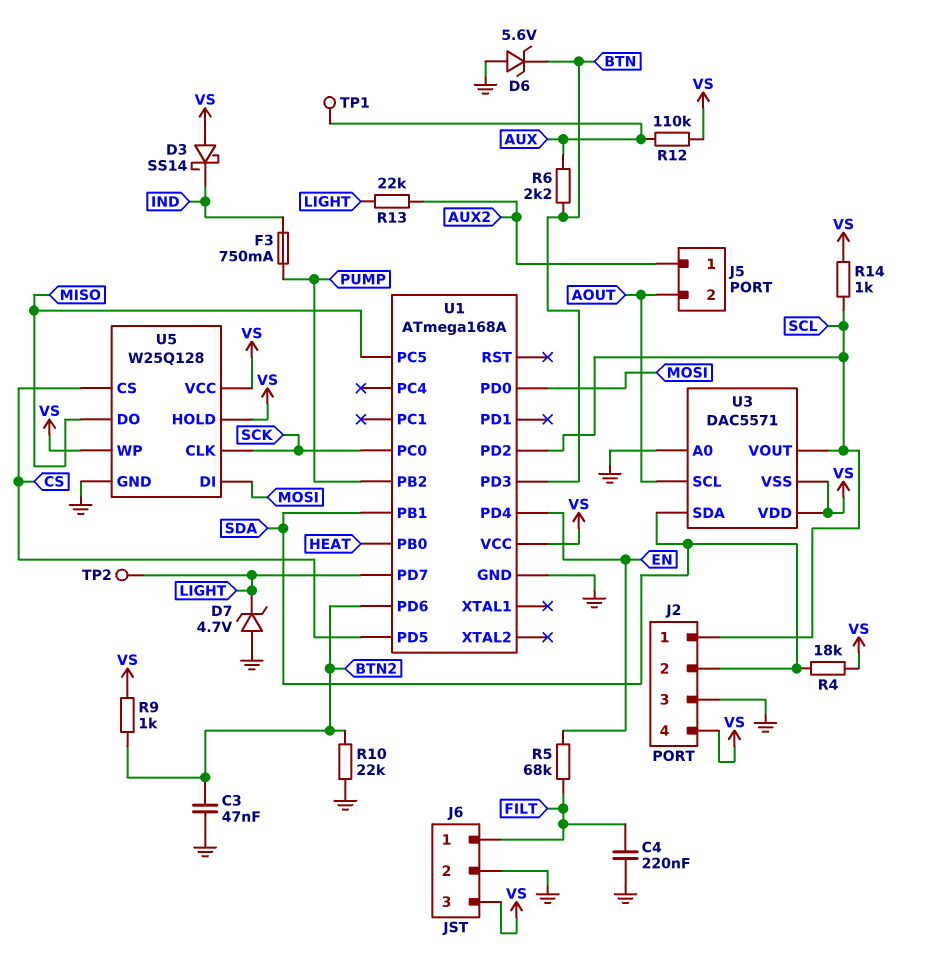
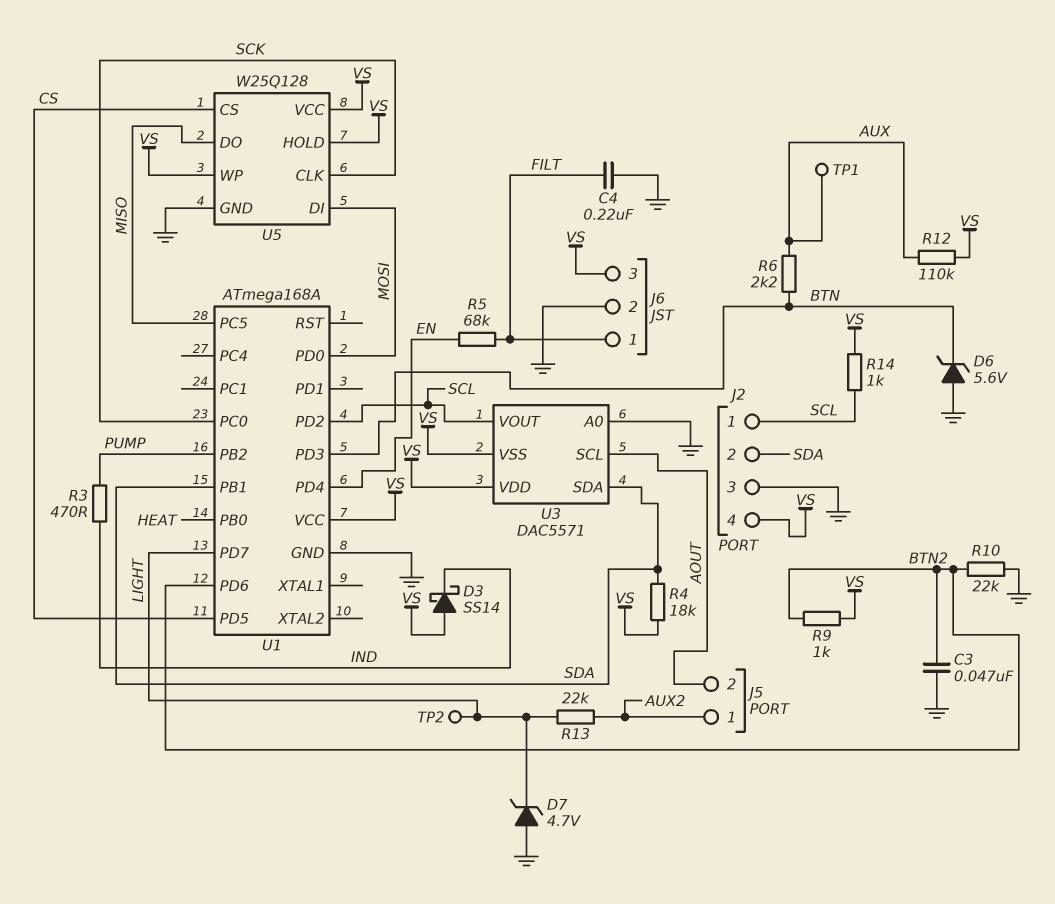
F3: 750mA (IND, PUMP) -> none
R3: none -> 470 (IND, PUMP)

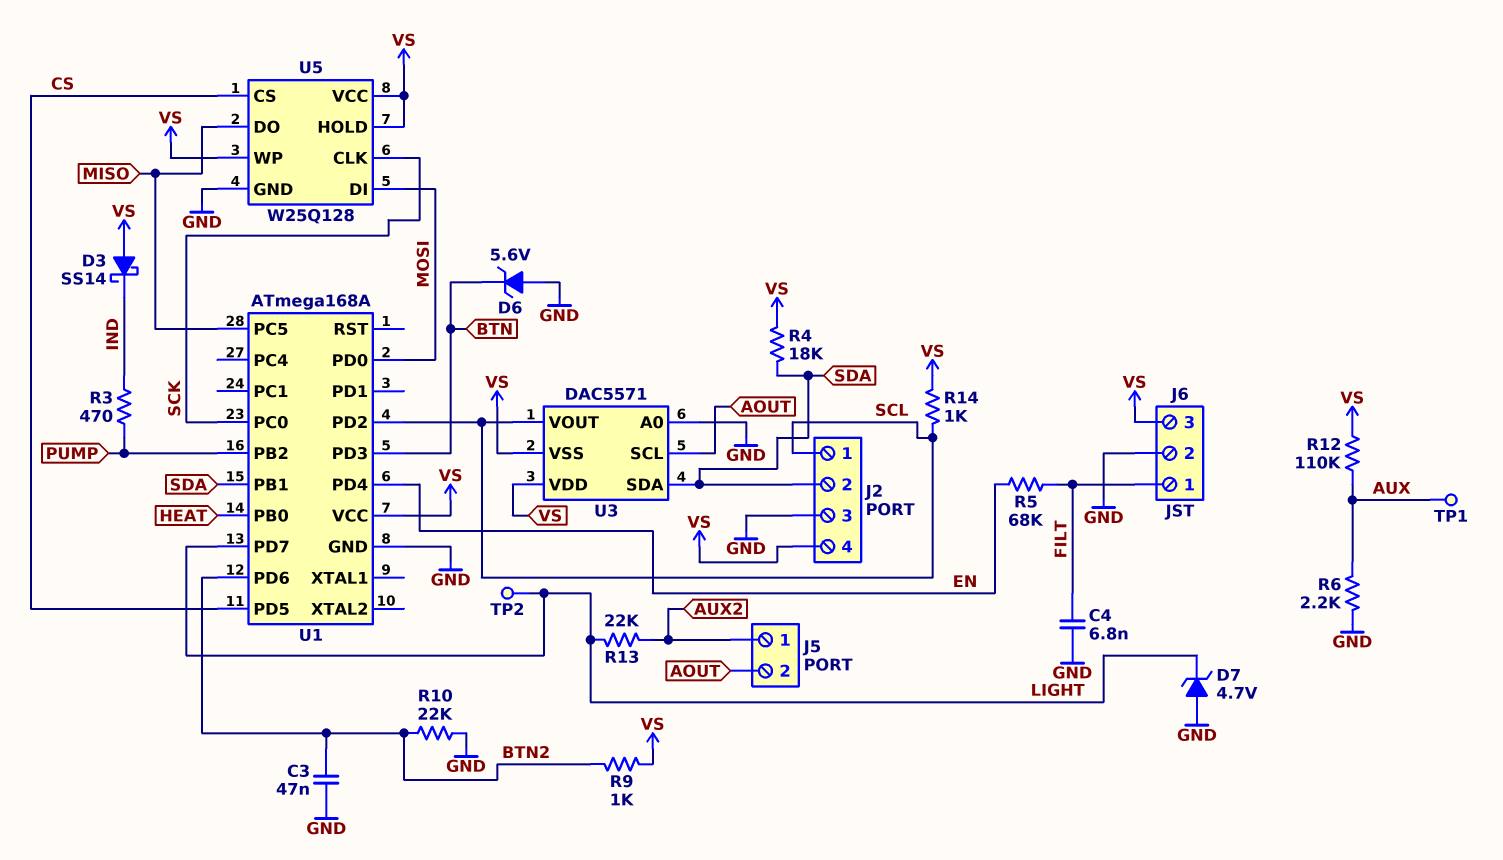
C4: 220nF (FILT, GND) -> 6.8nF (FILT, GND)
R6: 2.2k (AUX, BTN) -> 2.2k (AUX, GND)

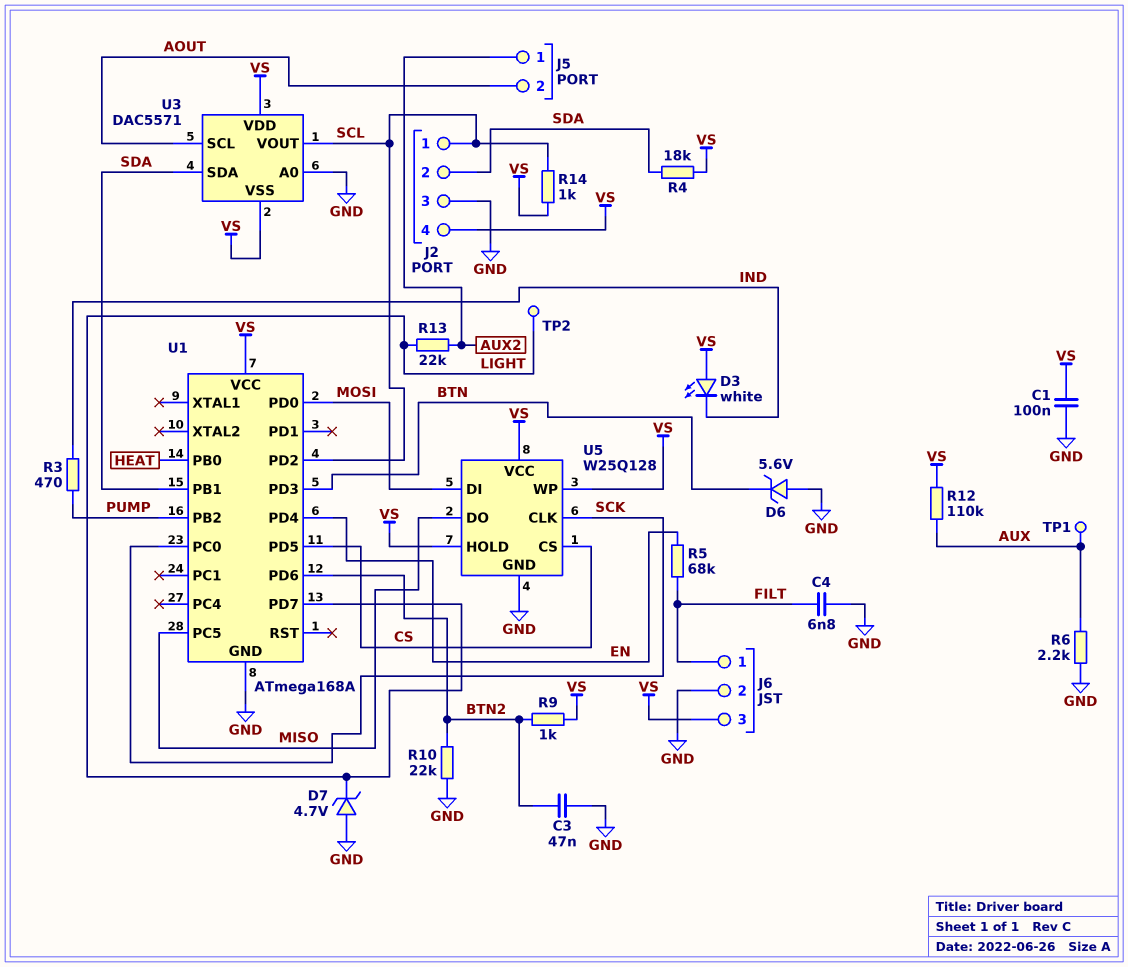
C1: none -> 100nF (GND, VS)
D3: schottky SS14 (A VS, K IND) -> LED white (A VS, K IND)

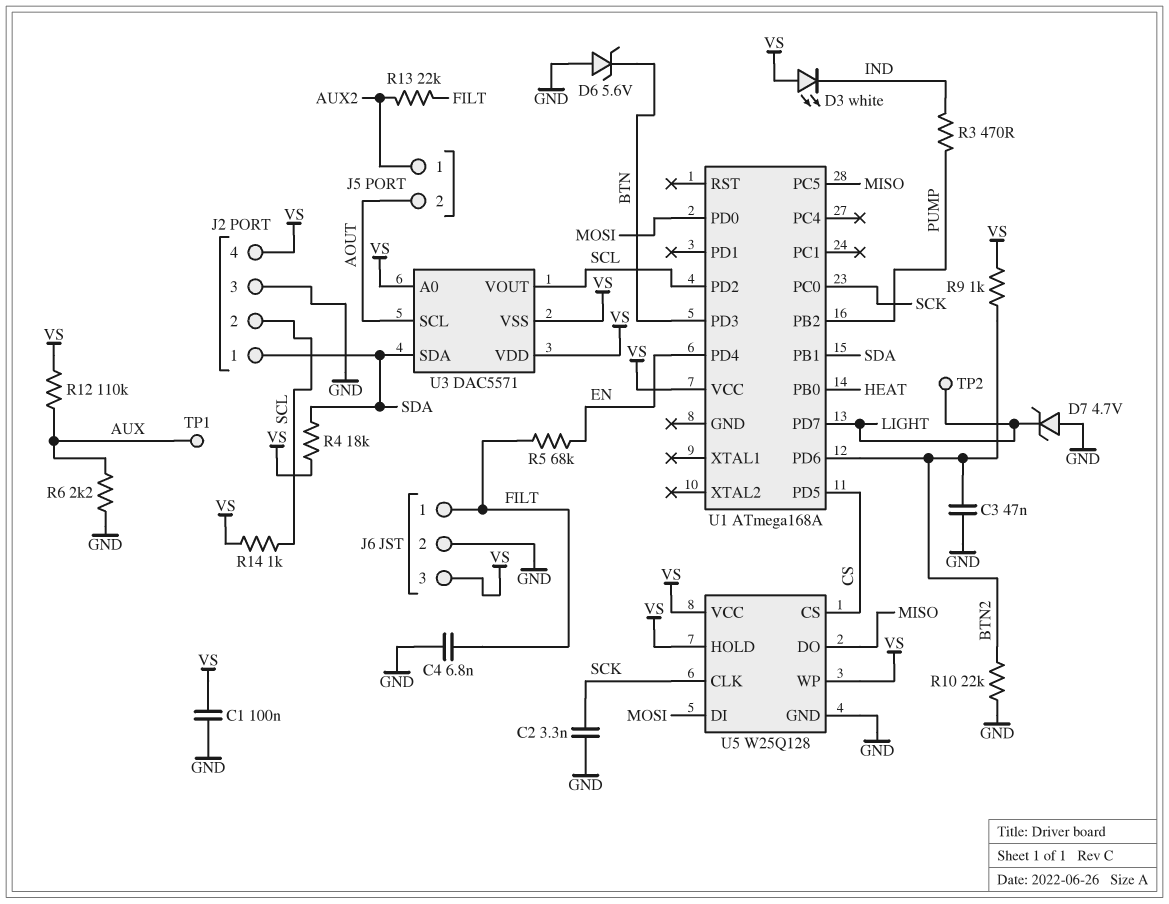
C2: none -> 3.3nF (GND, SCK)
J2 pin 1: SCL -> SDA
J2 pin 2: SDA -> SCL
R13: 22k (AUX2, LIGHT) -> 22k (AUX2, FILT)
U1 pin GND: GND -> none
U3 pin A0: GND -> VS

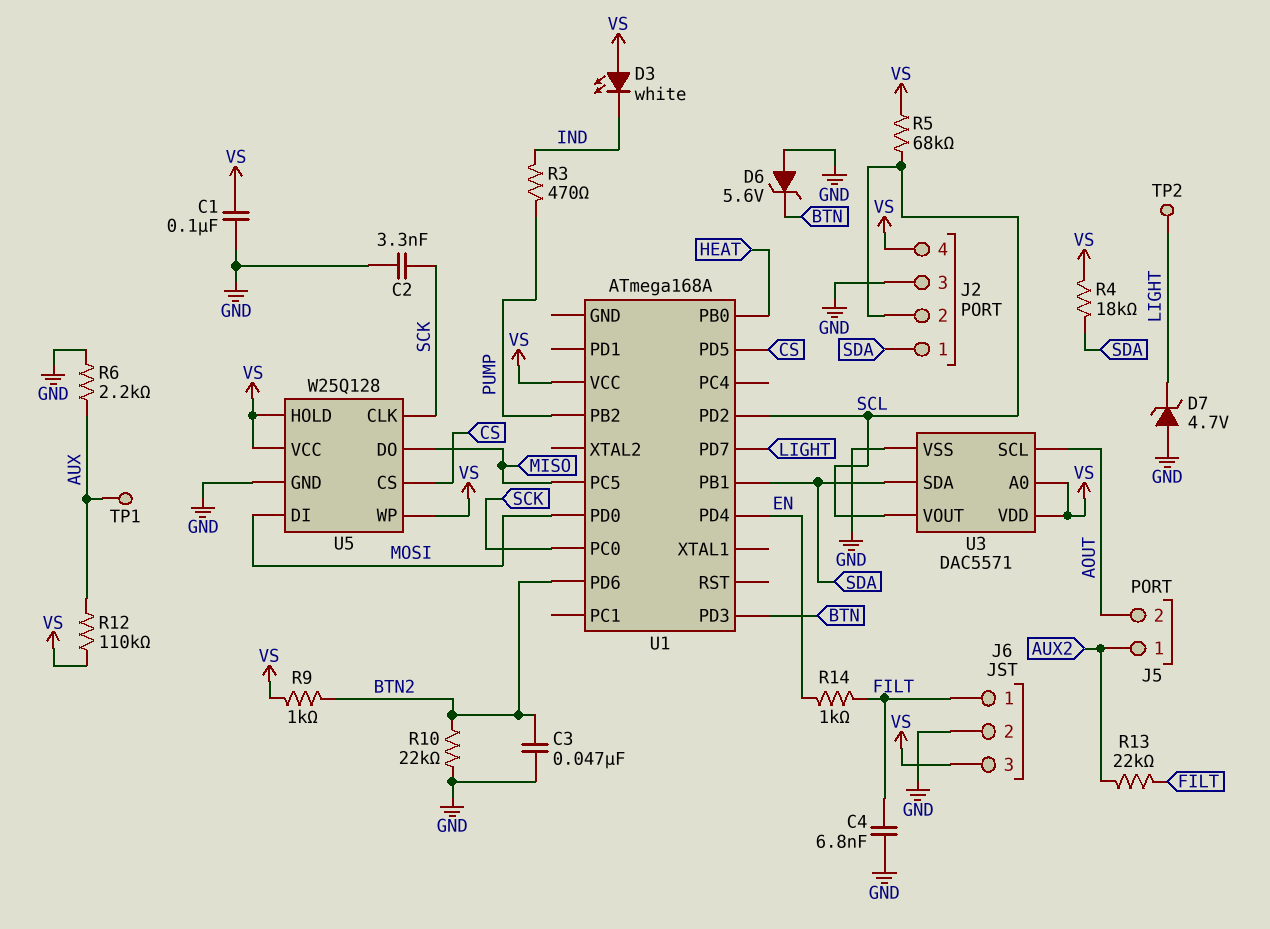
R5: 68k (EN, FILT) -> 68k (SCL, VS)
R14: 1k (SCL, VS) -> 1k (EN, FILT)
U3 pin VSS: VS -> GND

